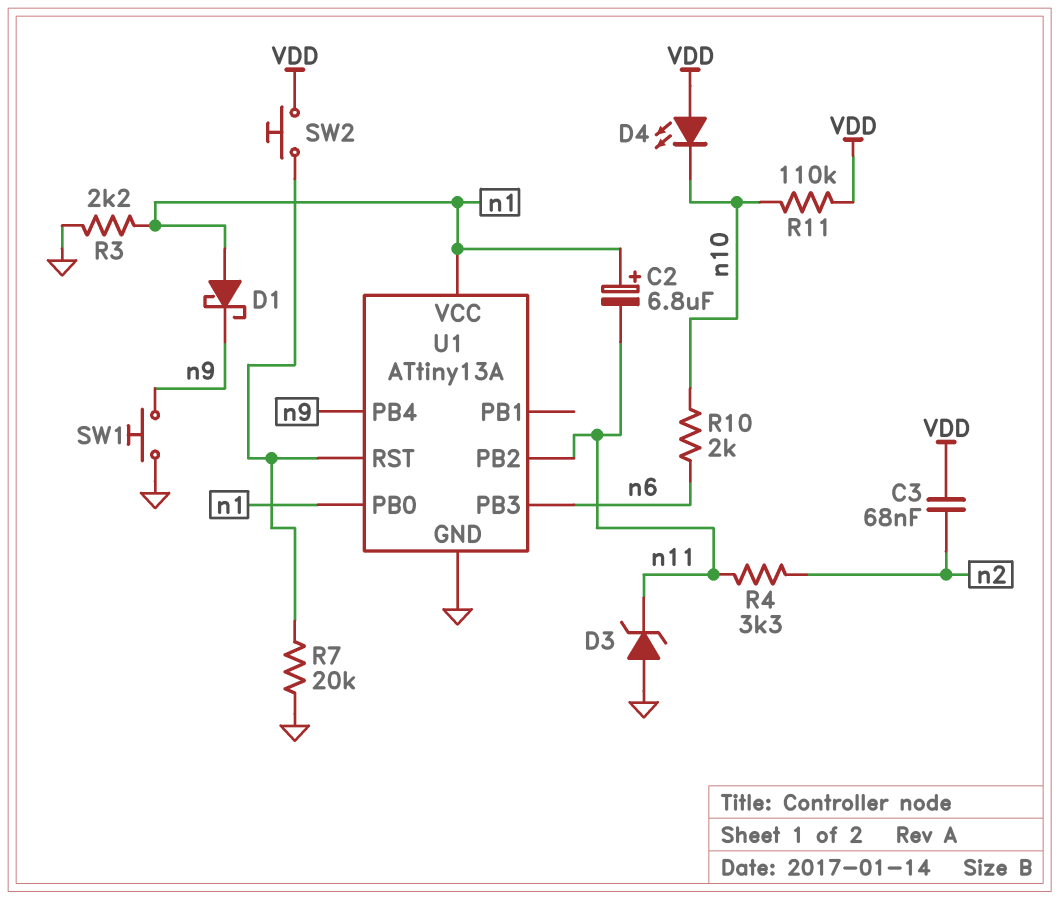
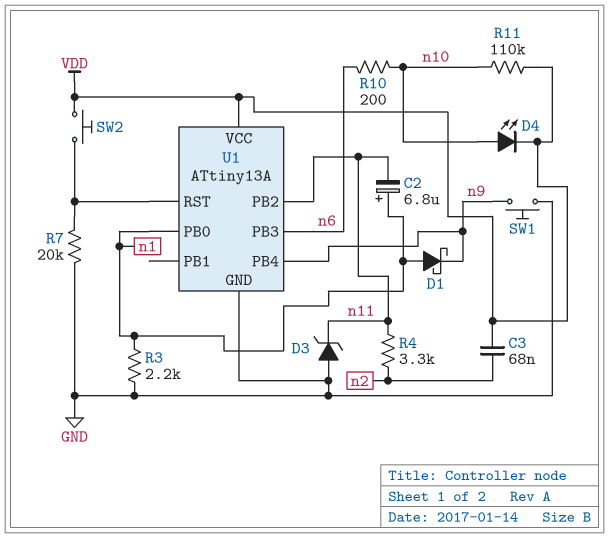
D4: LED (A VDD, K n10) -> LED (A n10, K VDD)
R10: 2k (n6, n10) -> 200 (n6, n10)
U1 pin VCC: n1 -> VDD

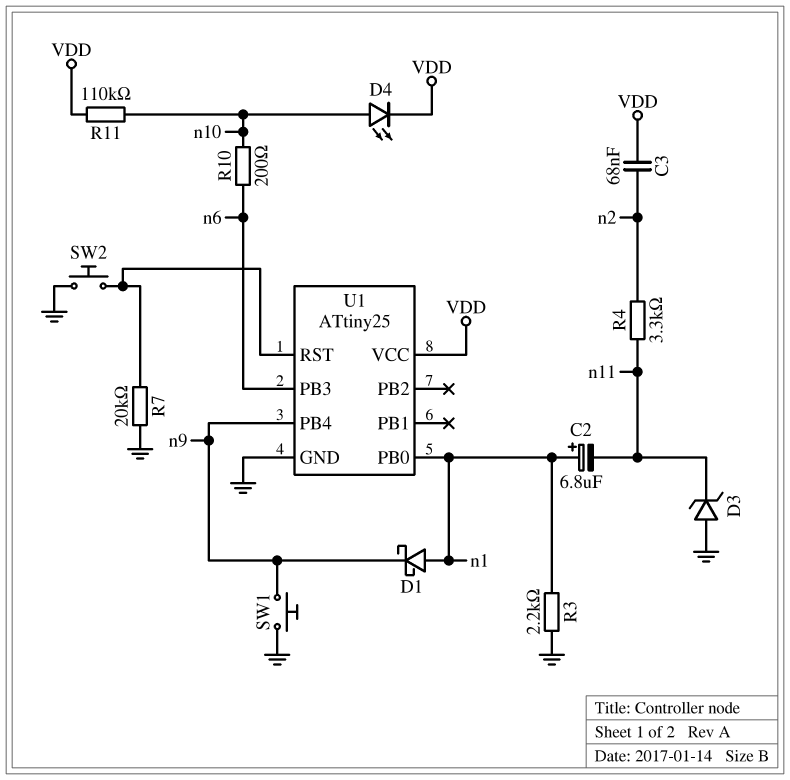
SW2: button (U1/RST, VDD) -> button (GND, U1/RST)
U1: ATtiny13A -> ATtiny25
U1 pin PB2: n11 -> none

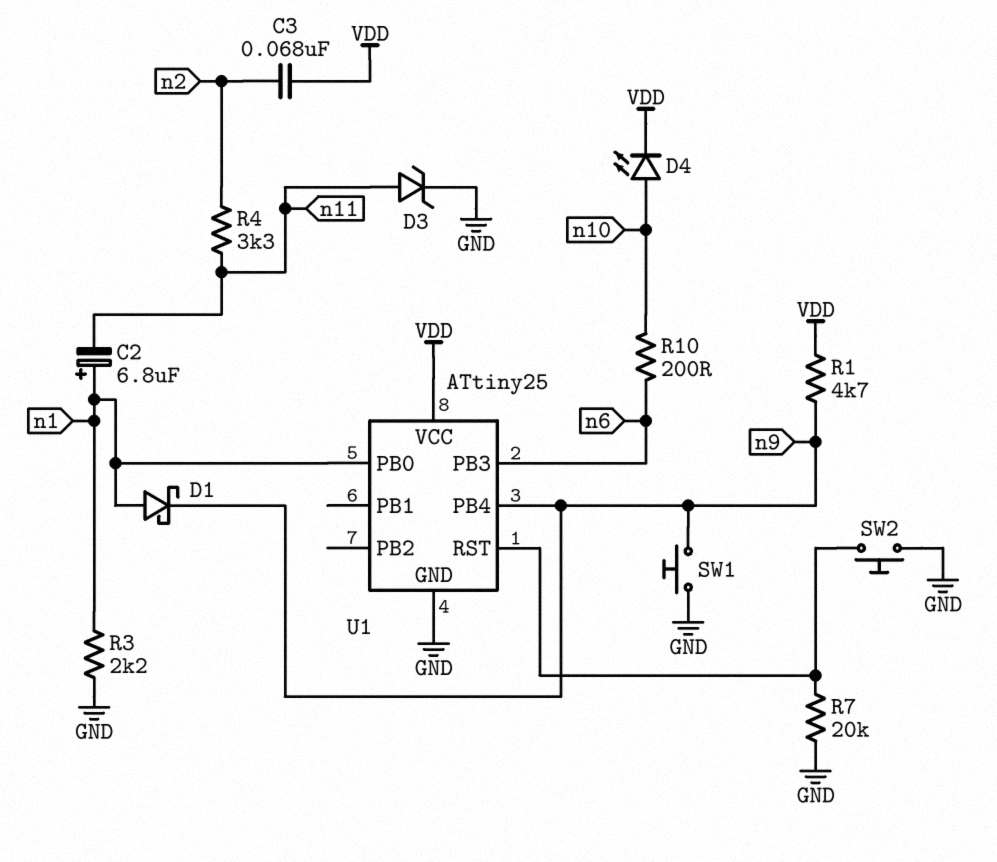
D3: zener (A GND, K n11) -> zener (A n11, K GND)
R1: none -> 4.7k (VDD, n9)
R11: 110k (VDD, n10) -> none

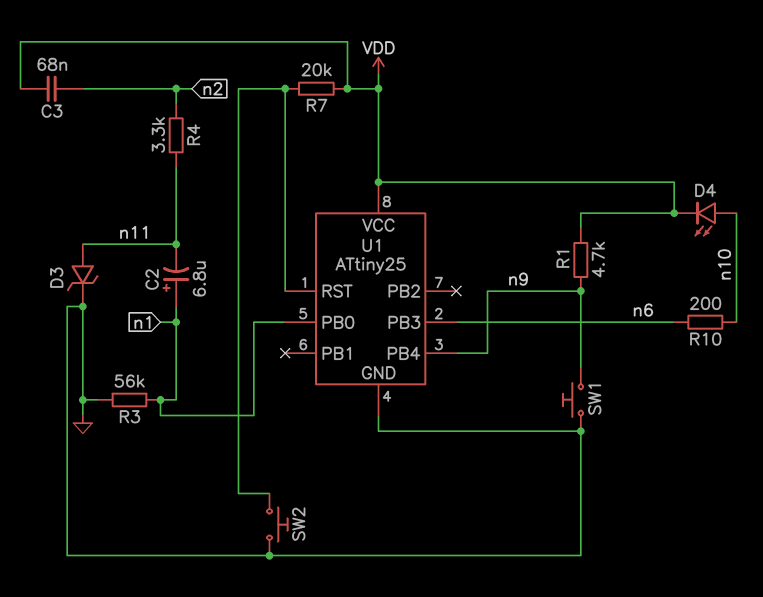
D1: schottky (A n1, K n9) -> none
R3: 2.2k (GND, n1) -> 56k (GND, n1)
R7: 20k (GND, U1/RST) -> 20k (U1/RST, VDD)

